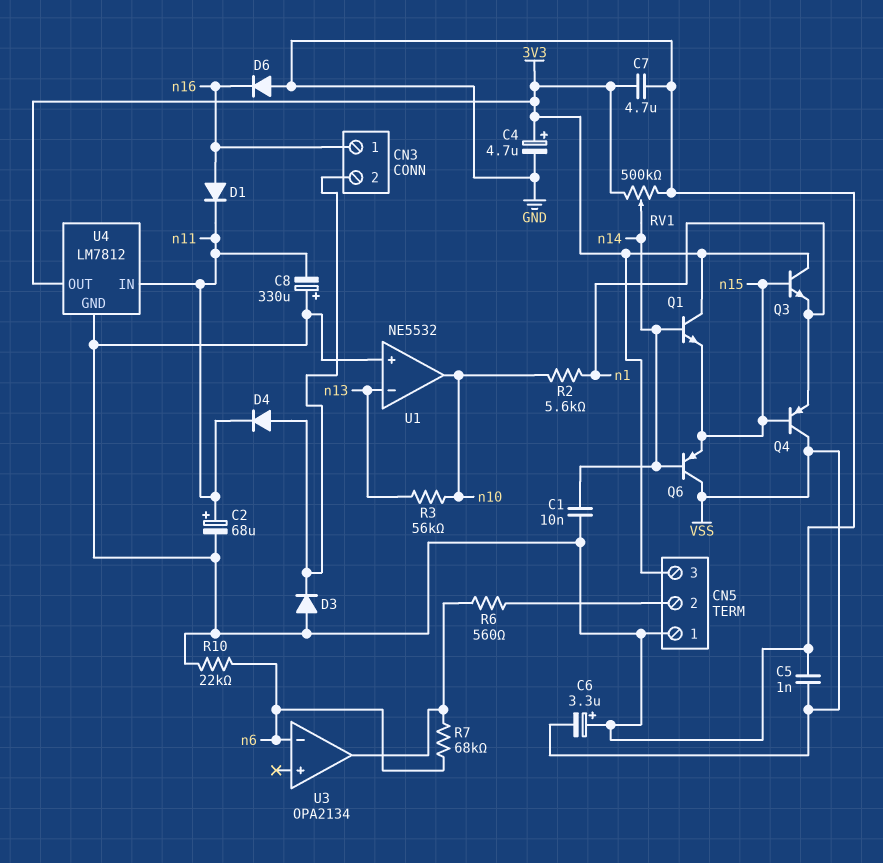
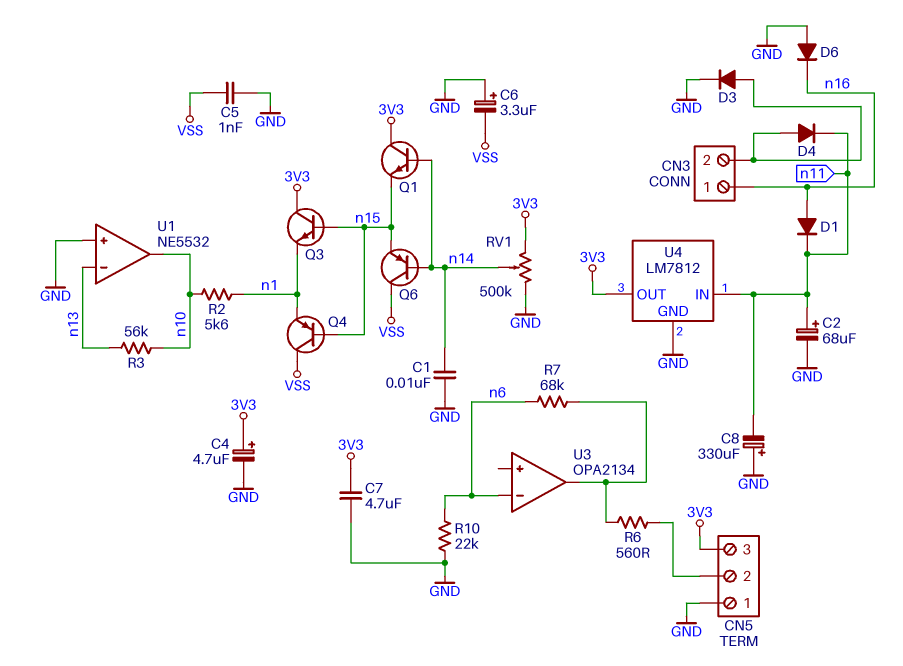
D3: diode (A GND, K CN3/2) -> diode (A CN3/2, K GND)

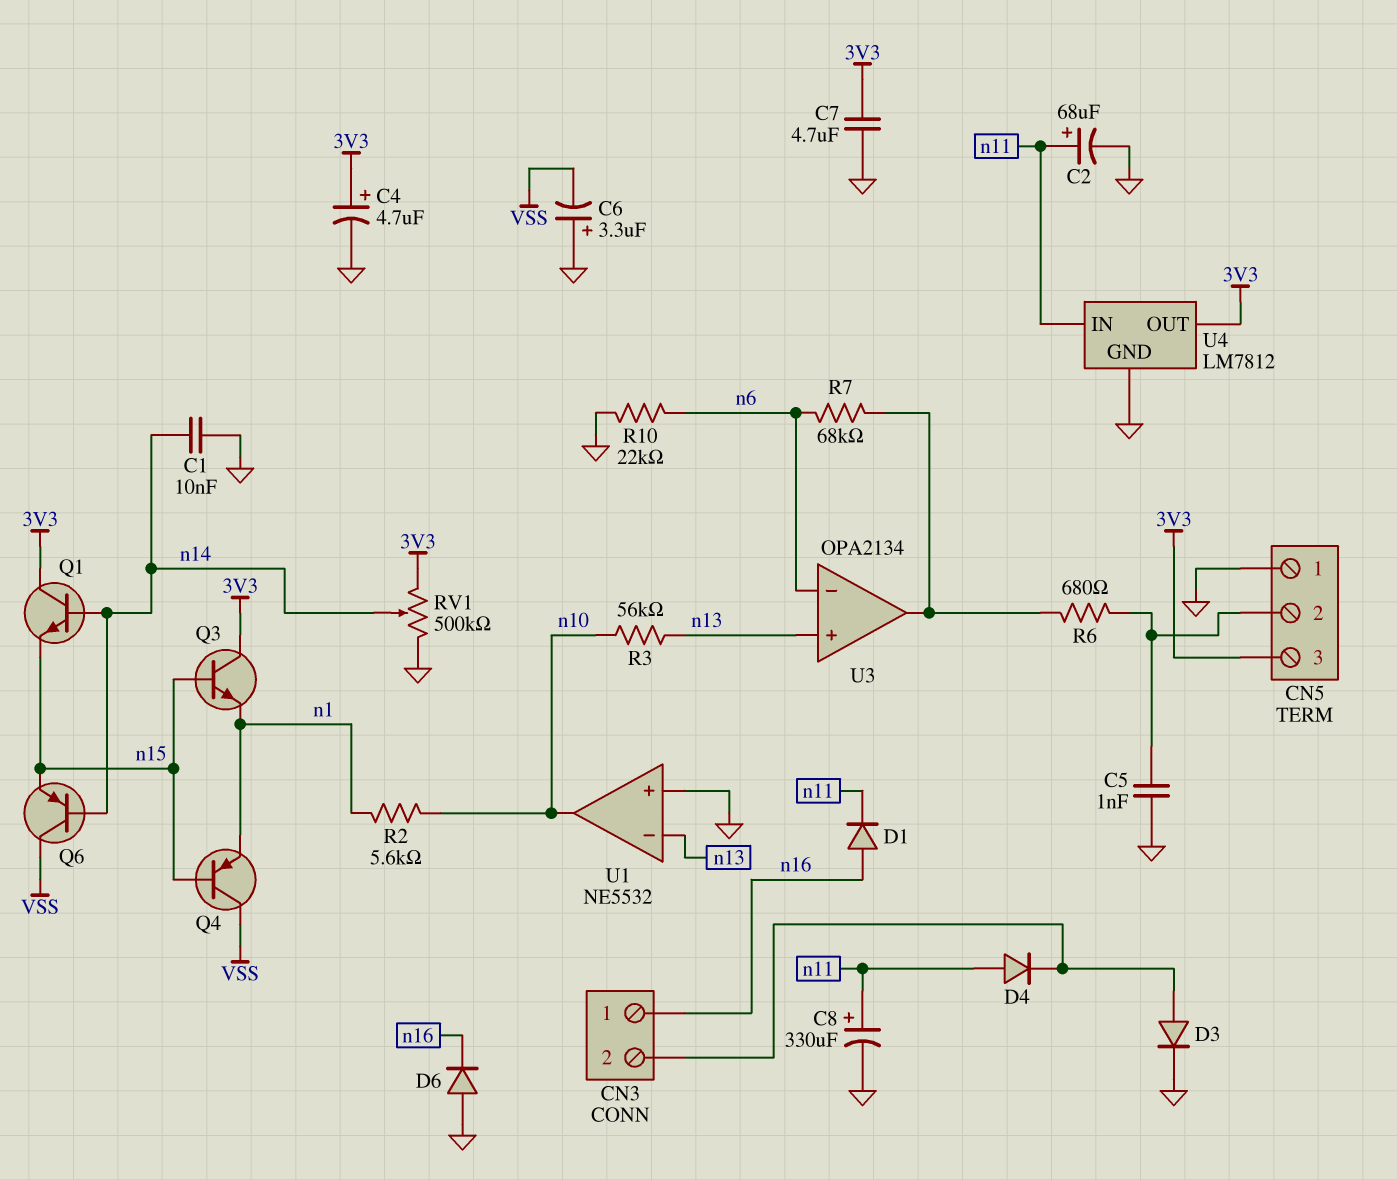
C5: 1nF (GND, VSS) -> 1nF (CN5/2, GND)
C8: 330uF (plus GND, minus n11) -> 330uF (plus n11, minus GND)
D4: diode (A CN3/2, K n11) -> diode (A n11, K CN3/2)
R6: 560 (CN5/2, U3/out) -> 680 (CN5/2, U3/out)
U3 pin in+: none -> n13

